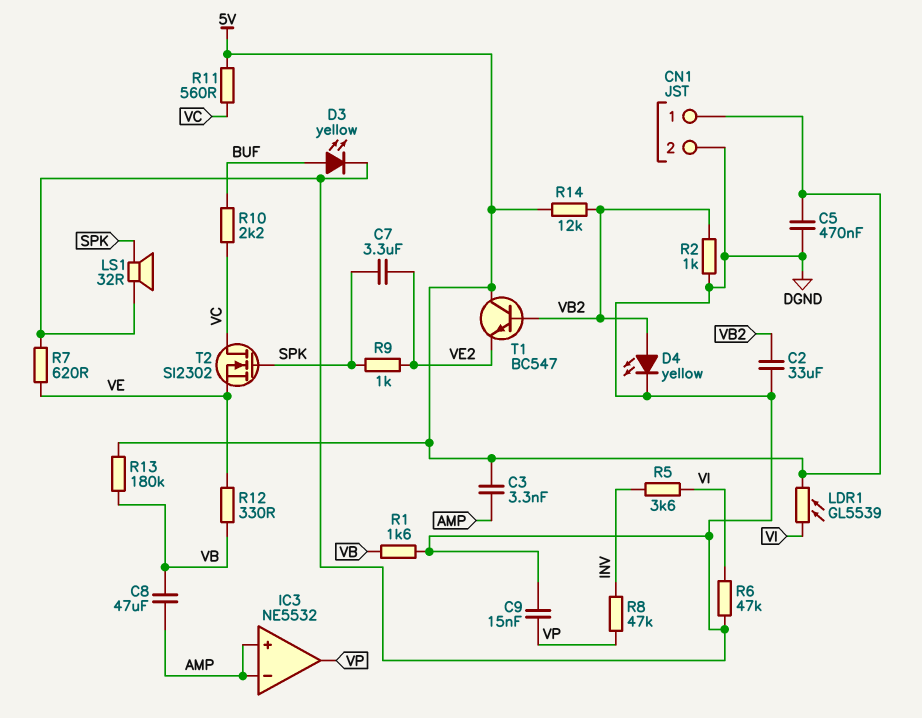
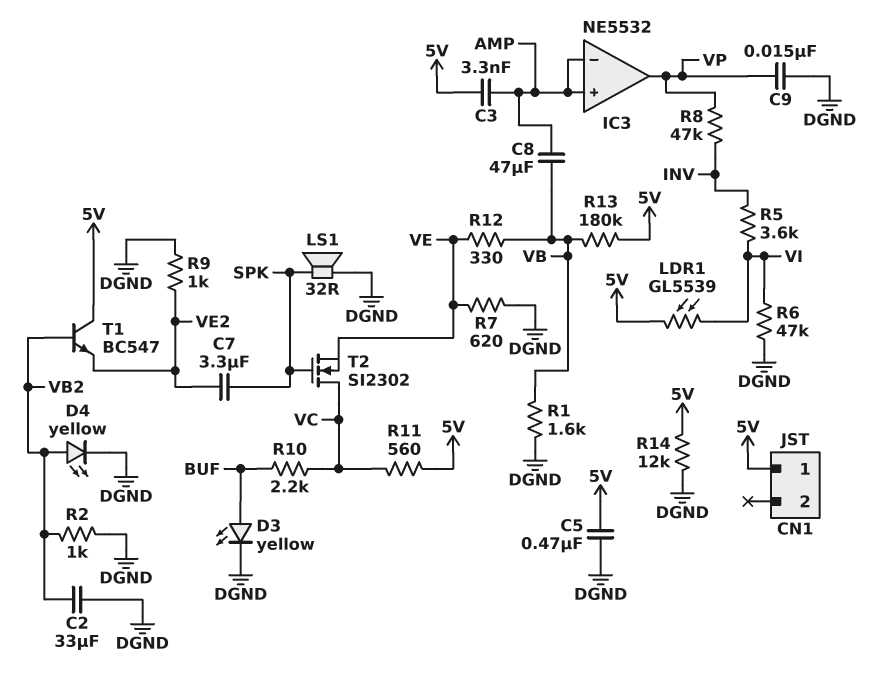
CN1 pin 2: DGND -> none
R9: 1k (SPK, VE2) -> 1k (DGND, VE2)
R14: 12k (5V, VB2) -> 12k (5V, DGND)

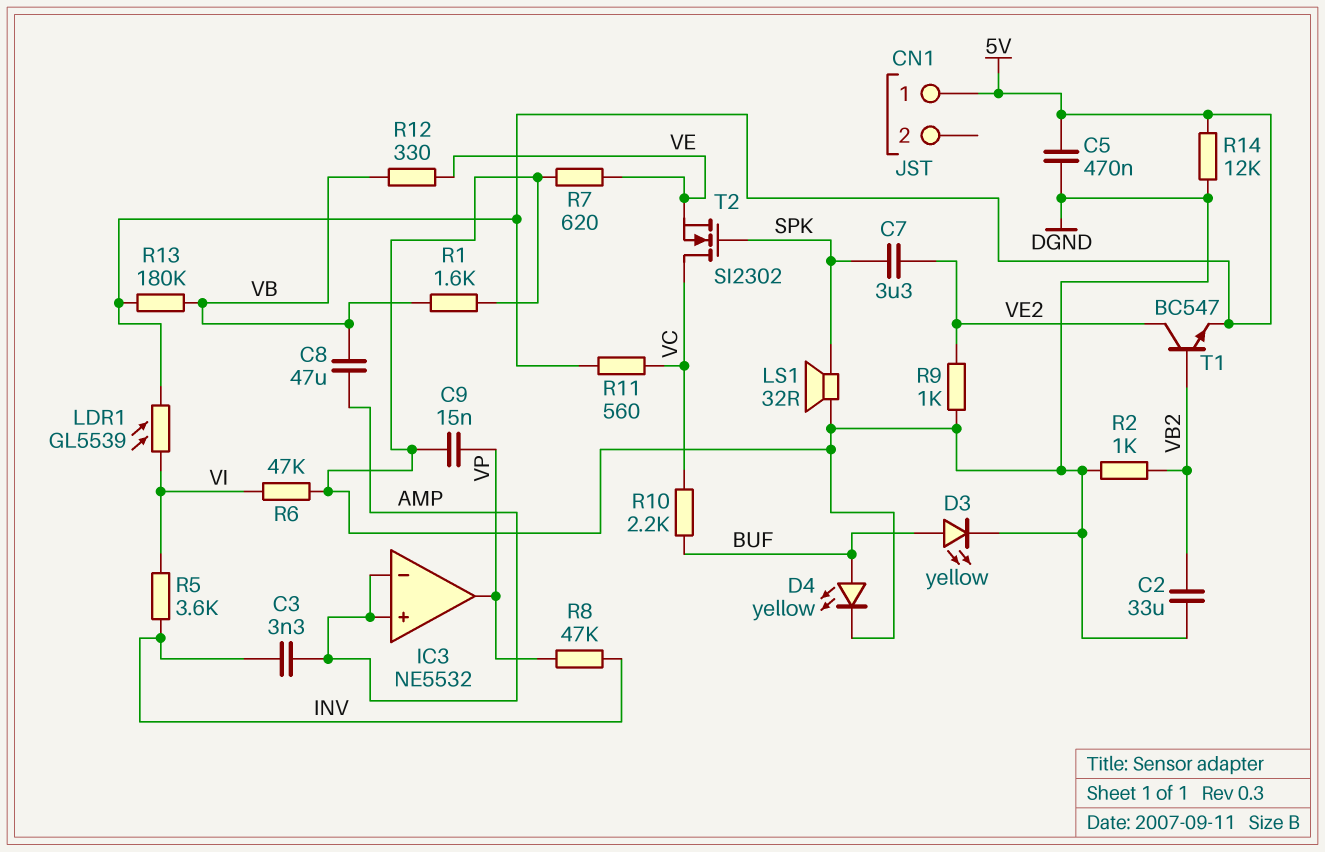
C3: 3.3nF (5V, AMP) -> 3.3nF (AMP, INV)
D4: LED yellow (A VB2, K DGND) -> LED yellow (A BUF, K DGND)
T1: NPN BC547 (B VB2, C 5V, E VE2) -> NPN BC547 (B VB2, C VE2, E 5V)

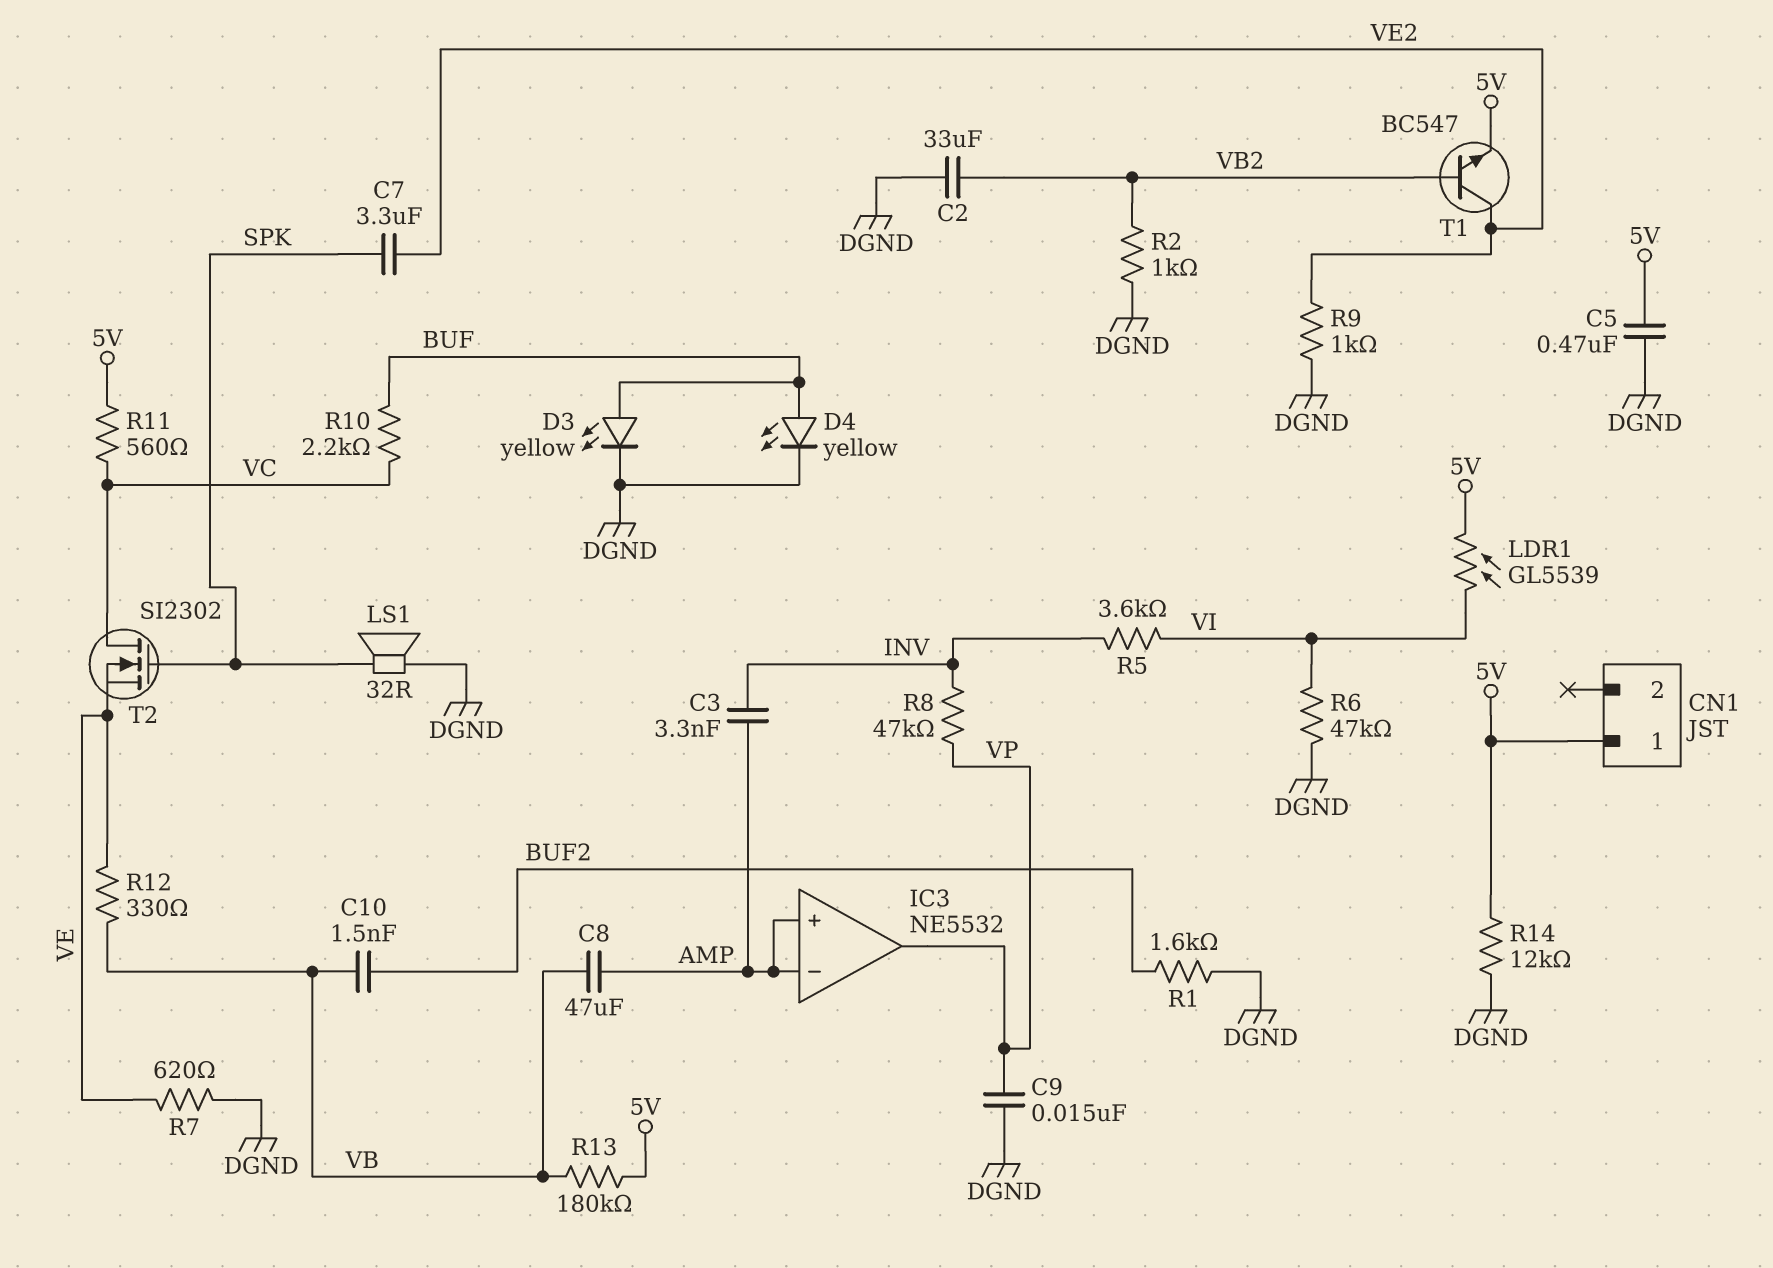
C10: none -> 1.5nF (BUF2, VB)
R1: 1.6k (DGND, VB) -> 1.6k (BUF2, DGND)

